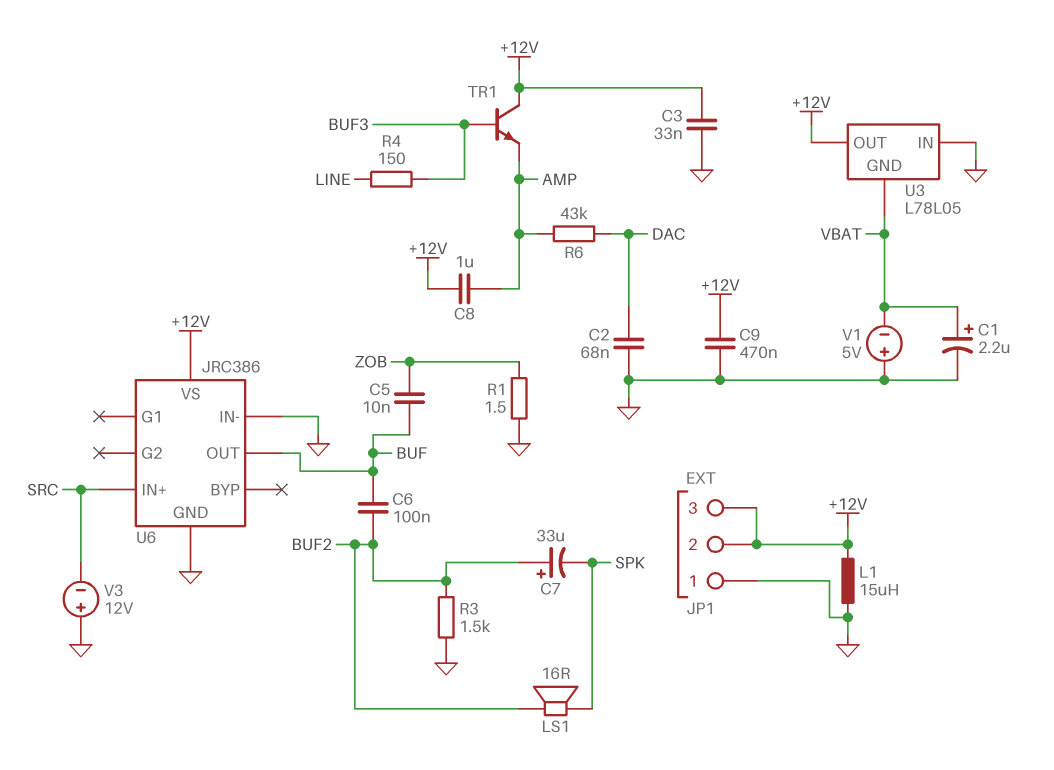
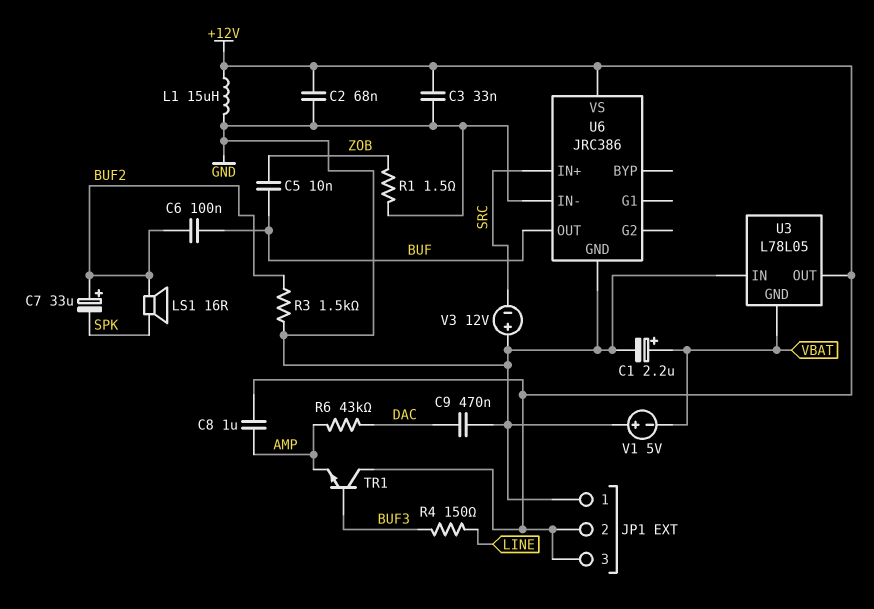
C2: 68nF (DAC, GND) -> 68nF (+12V, GND)
C9: 470nF (+12V, GND) -> 470nF (DAC, GND)

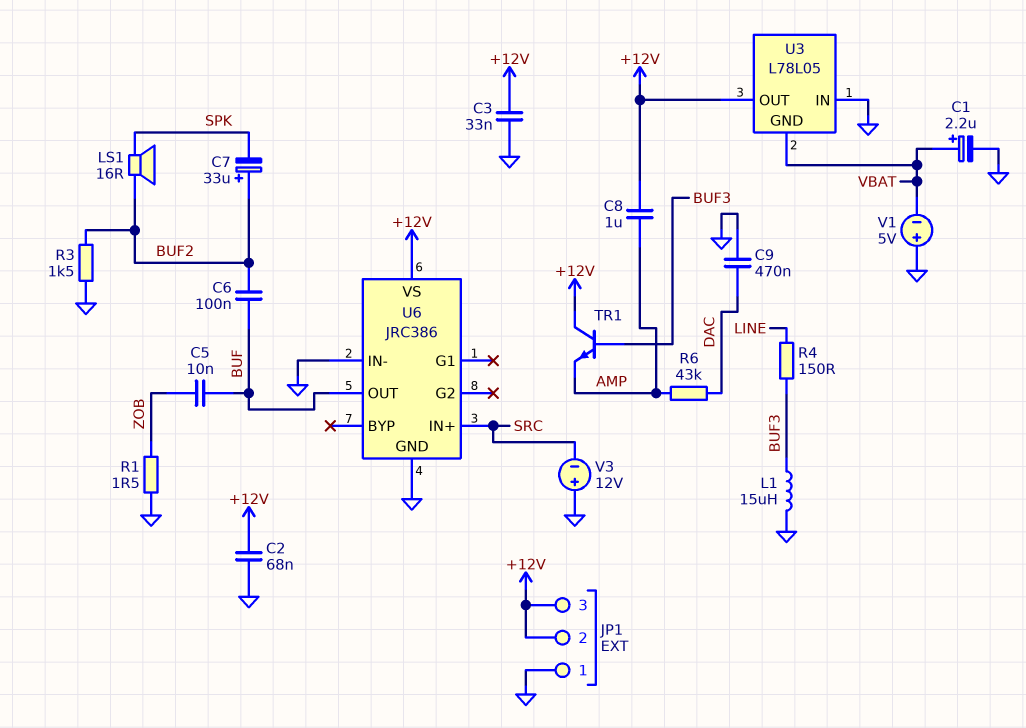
L1: 15uH (+12V, GND) -> 15uH (BUF3, GND)

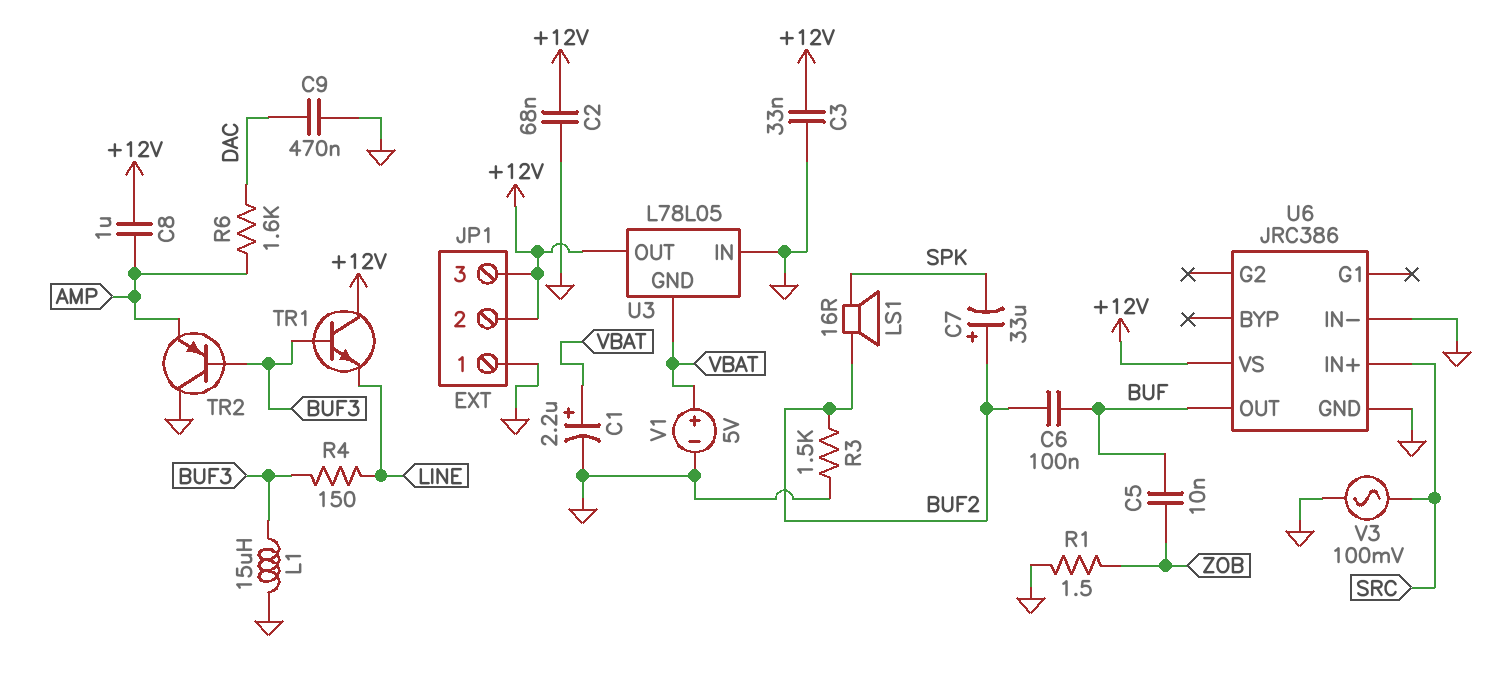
R6: 43k (AMP, DAC) -> 1.6k (AMP, DAC)
TR1: NPN (B BUF3, C +12V, E AMP) -> NPN (B BUF3, C +12V, E LINE)
TR2: none -> PNP (B BUF3, C GND, E AMP)
V1: 5V (plus GND, minus VBAT) -> 5V (plus VBAT, minus GND)
V3: 12V (plus GND, minus SRC) -> AC 100mV (GND, SRC)

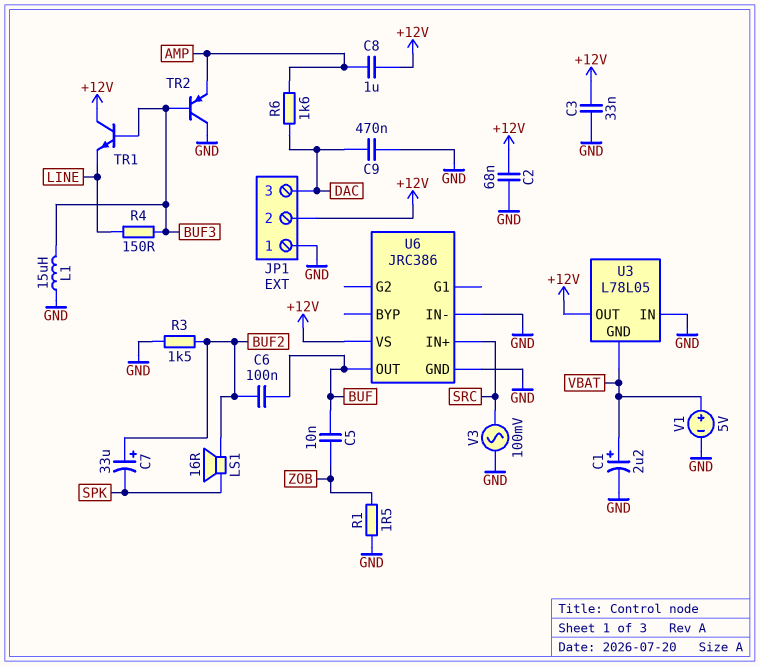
JP1 pin 3: +12V -> DAC

